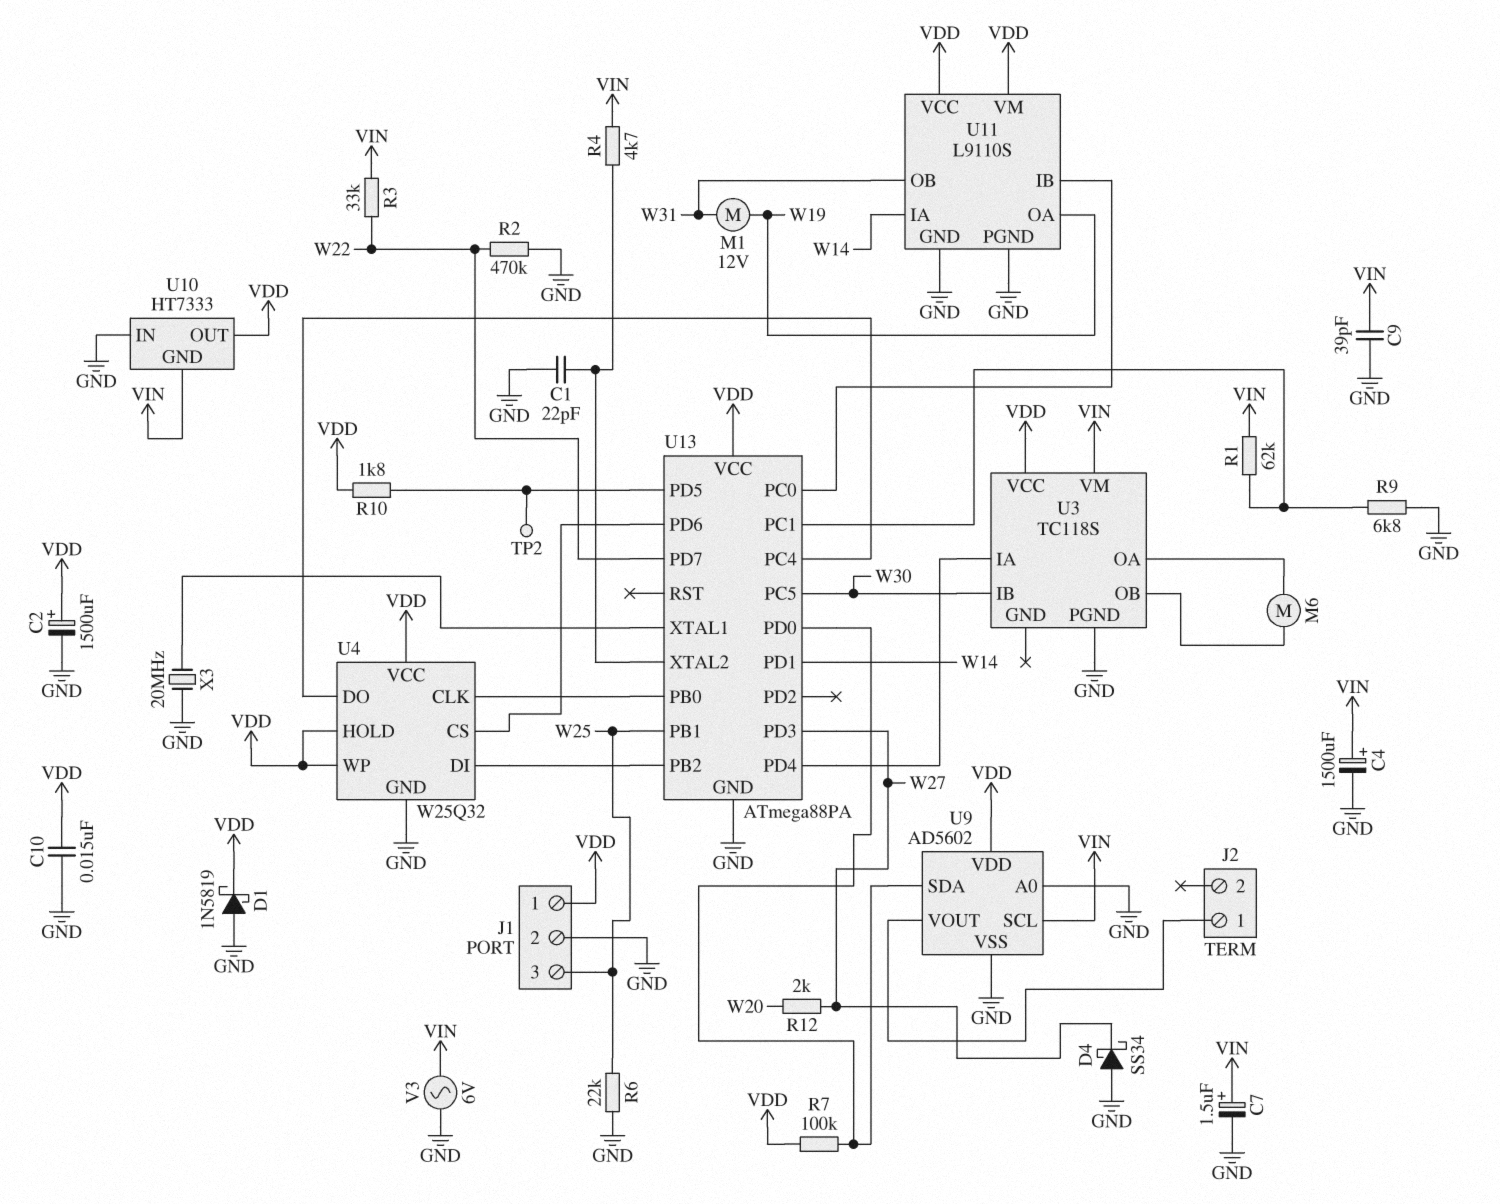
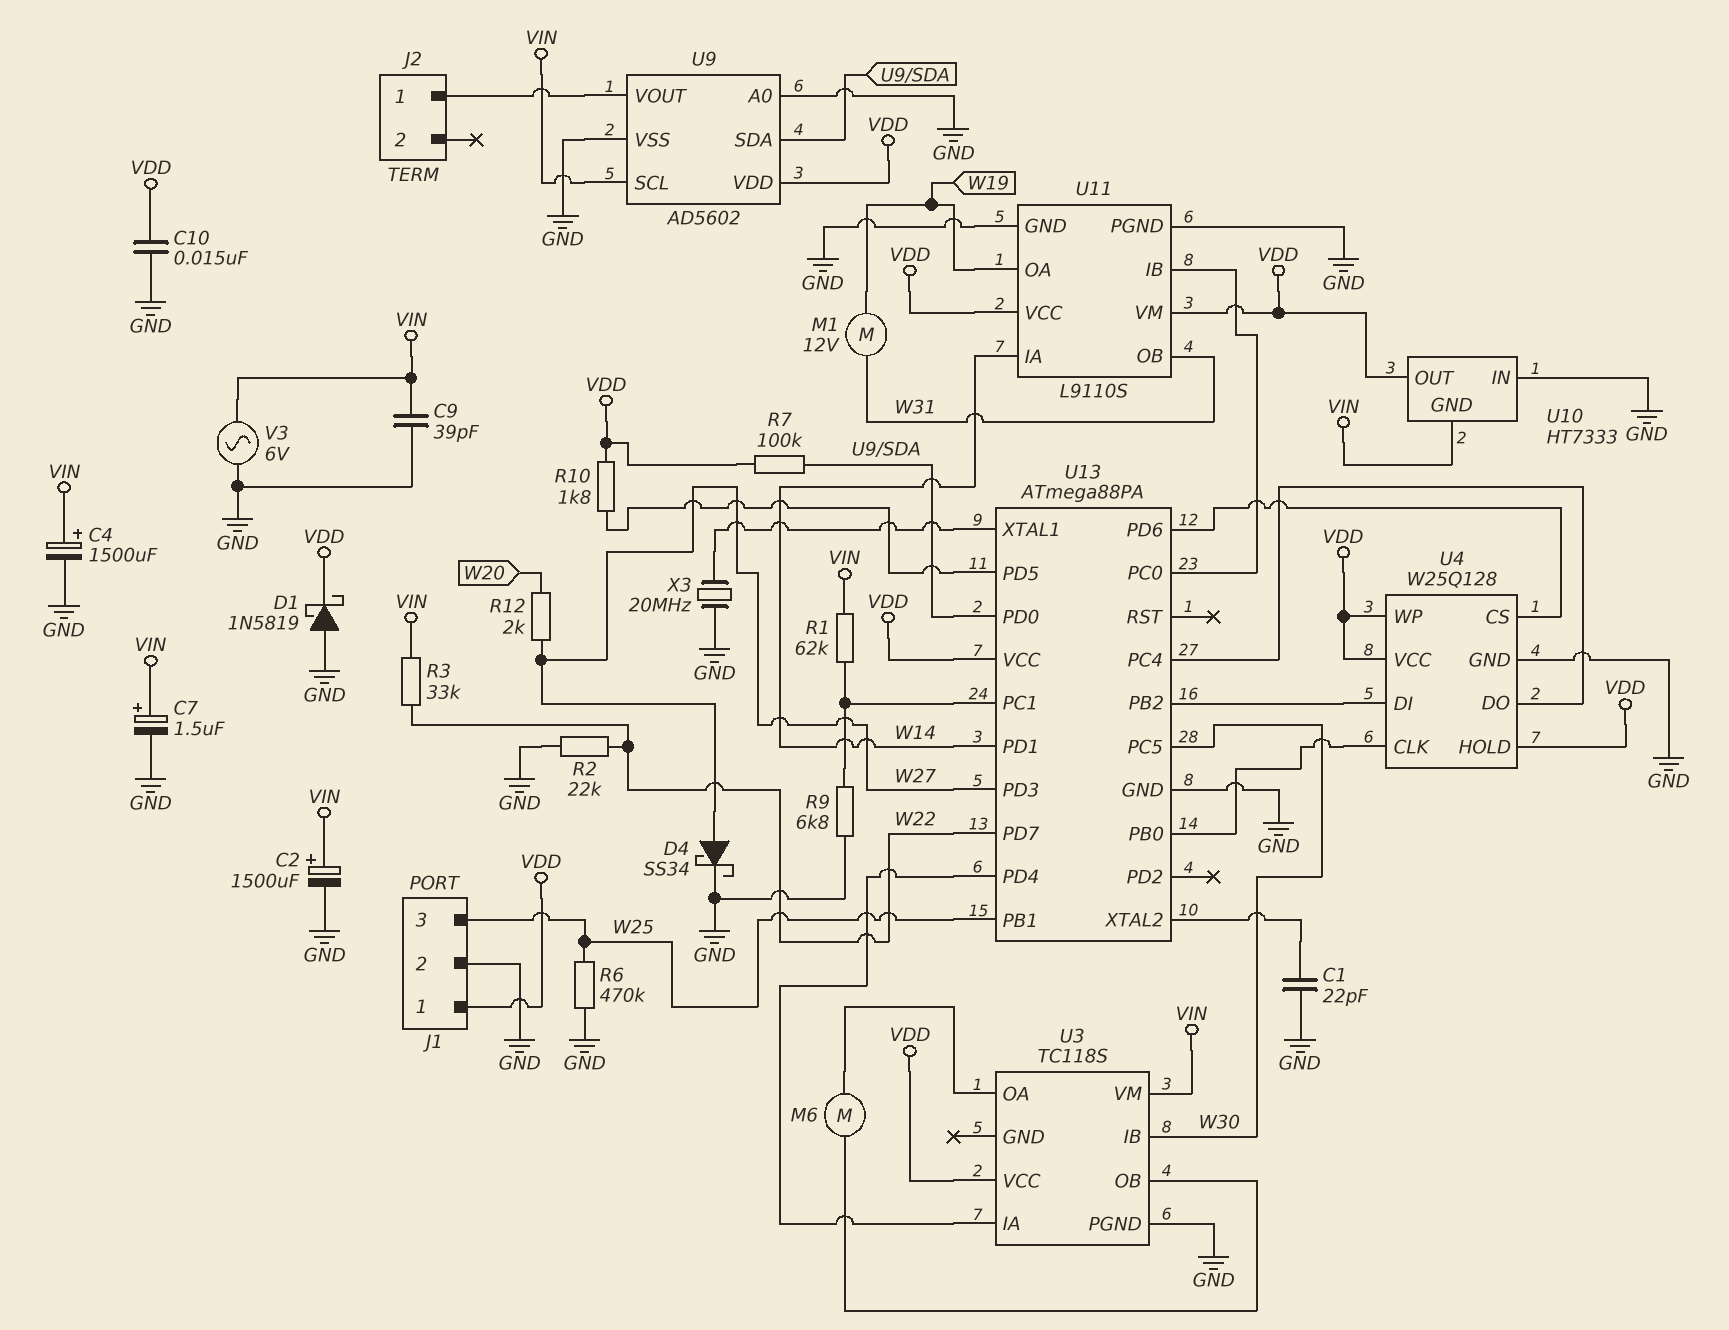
C2: 1500uF (plus VDD, minus GND) -> 1500uF (plus VIN, minus GND)
D4: schottky SS34 (A GND, K W27) -> schottky SS34 (A W27, K GND)
R2: 470k (GND, W22) -> 22k (GND, W22)
R4: 4.7k (U13/XTAL2, VIN) -> none
R6: 22k (GND, W25) -> 470k (GND, W25)
TP2: test point (U13/PD5) -> none
U4: W25Q32 -> W25Q128

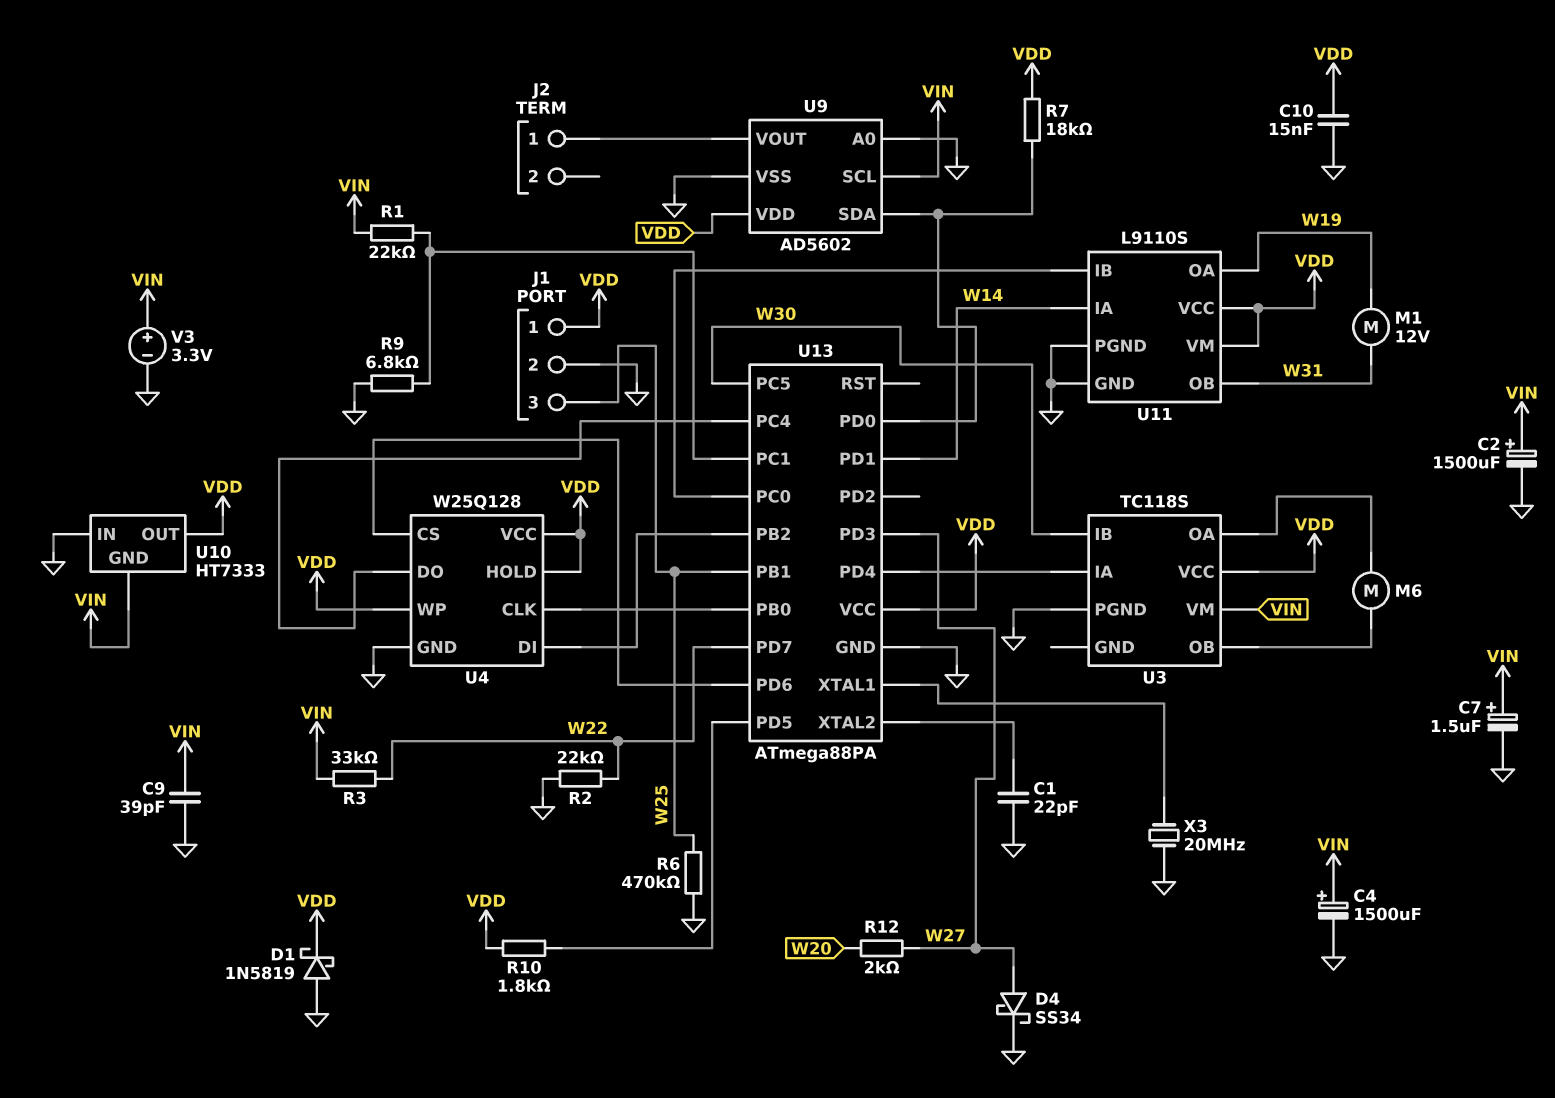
R1: 62k (U13/PC1, VIN) -> 22k (U13/PC1, VIN)
R7: 100k (U9/SDA, VDD) -> 18k (U9/SDA, VDD)
V3: AC 6V (GND, VIN) -> 3.3V (plus VIN, minus GND)

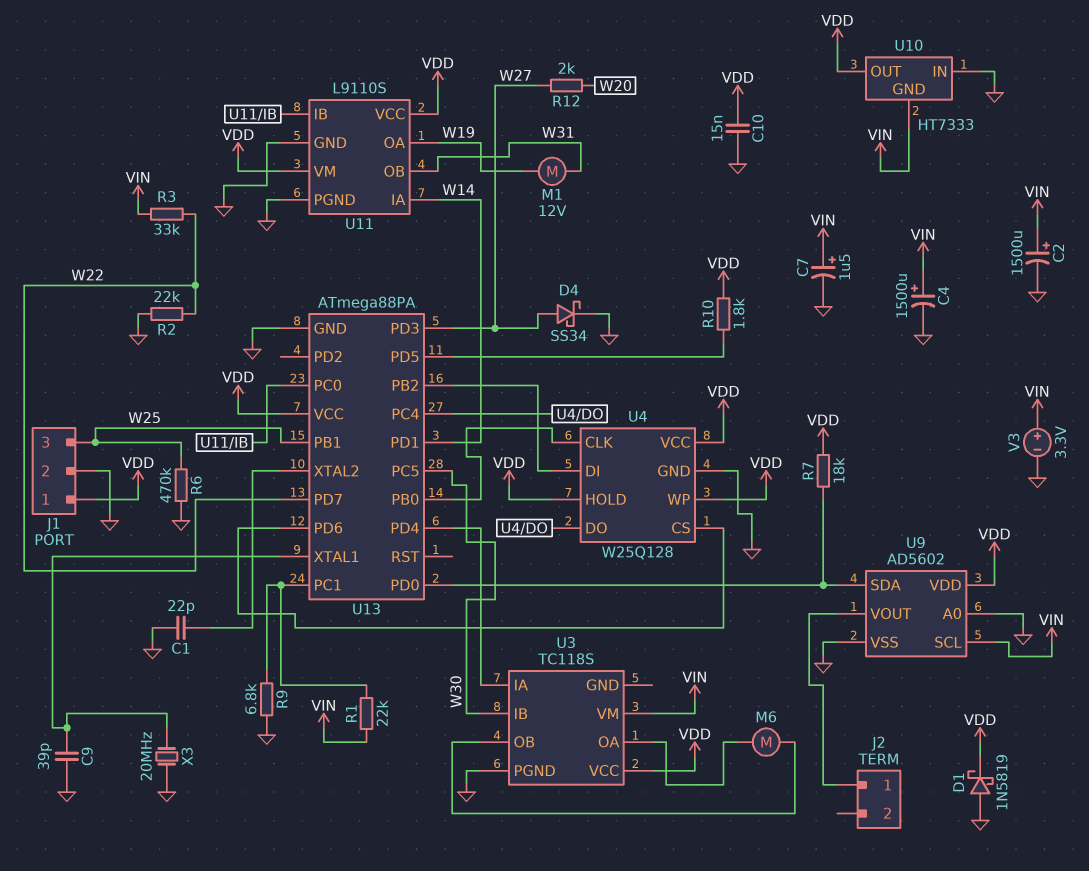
C9: 39pF (GND, VIN) -> 39pF (GND, U13/XTAL1)

